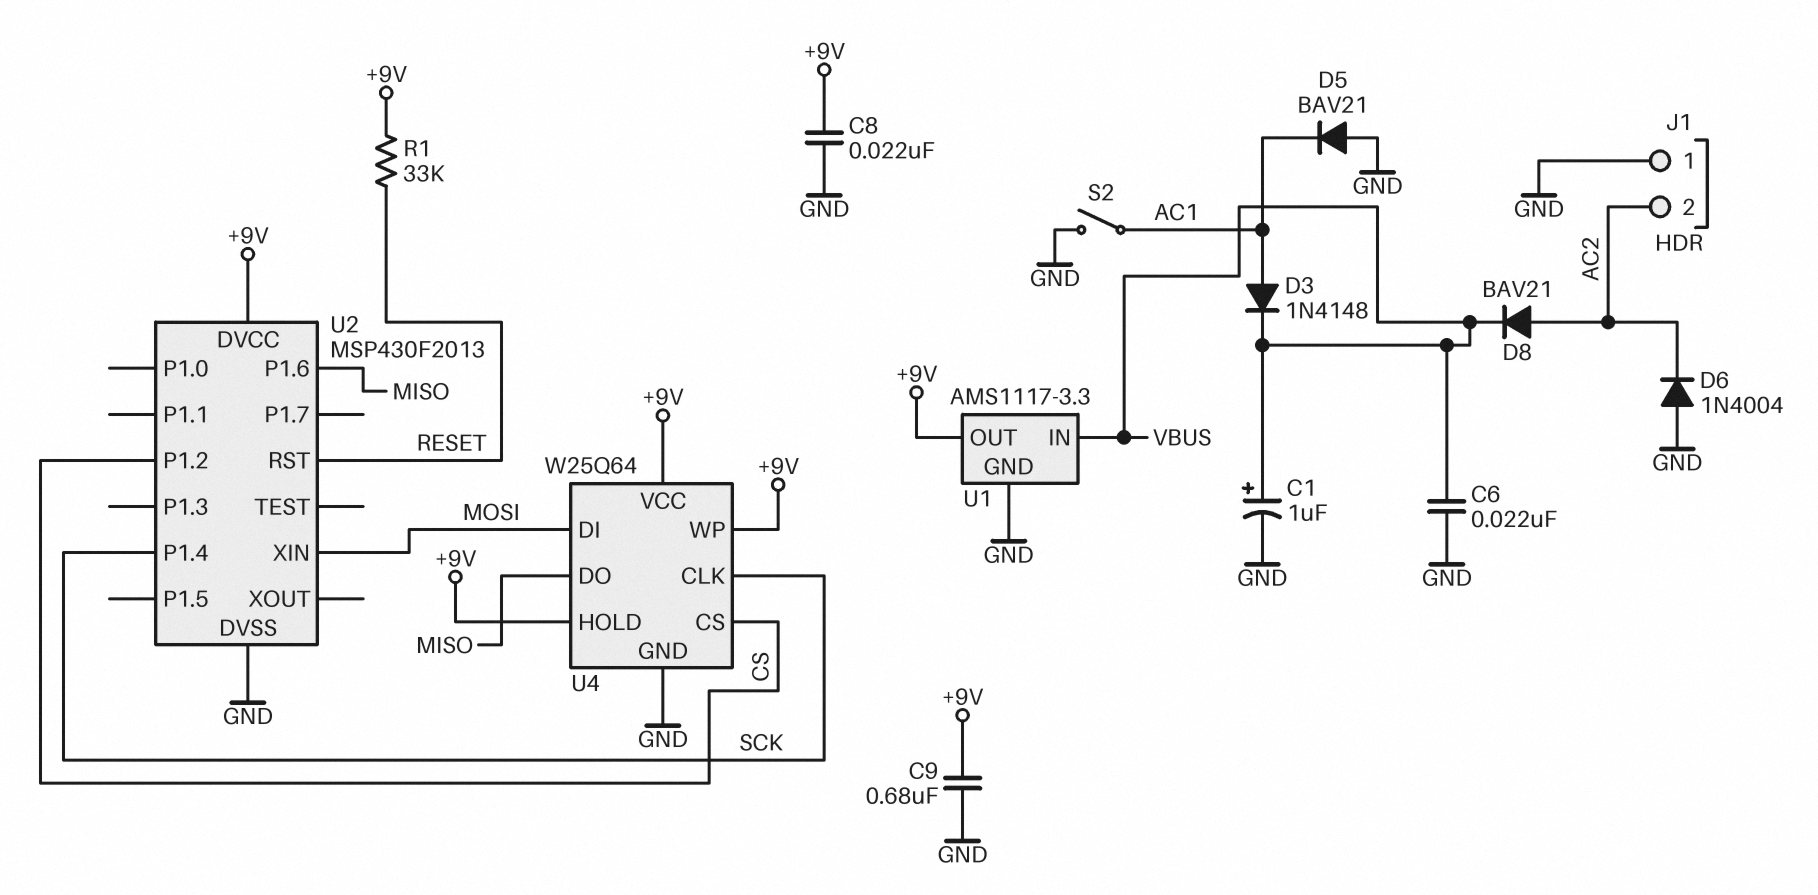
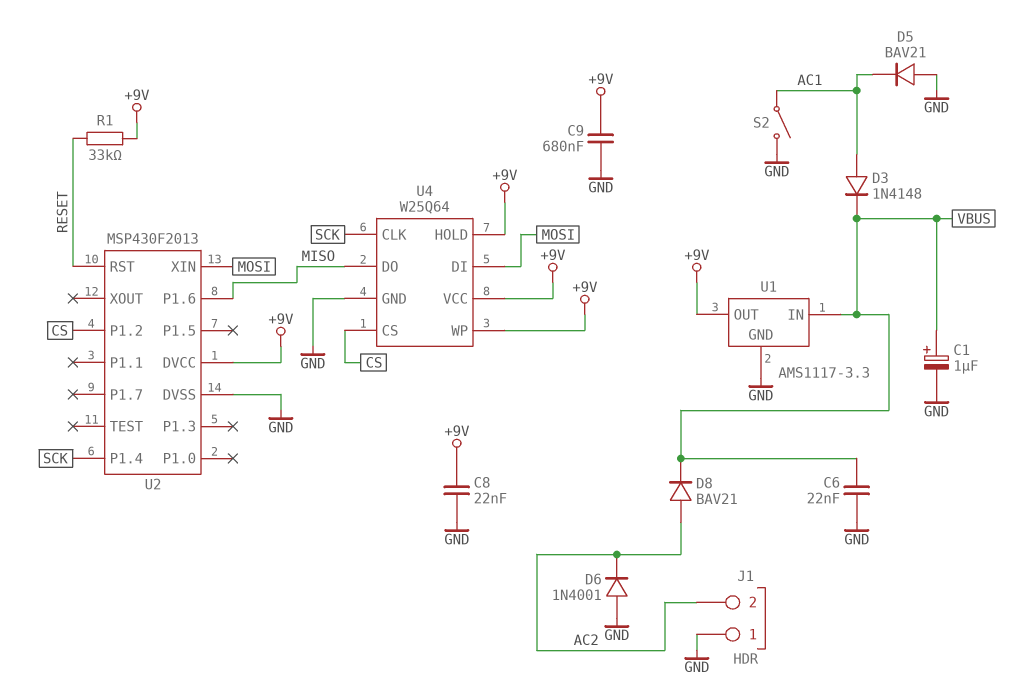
D6: diode 1N4004 (A GND, K AC2) -> diode 1N4001 (A GND, K AC2)

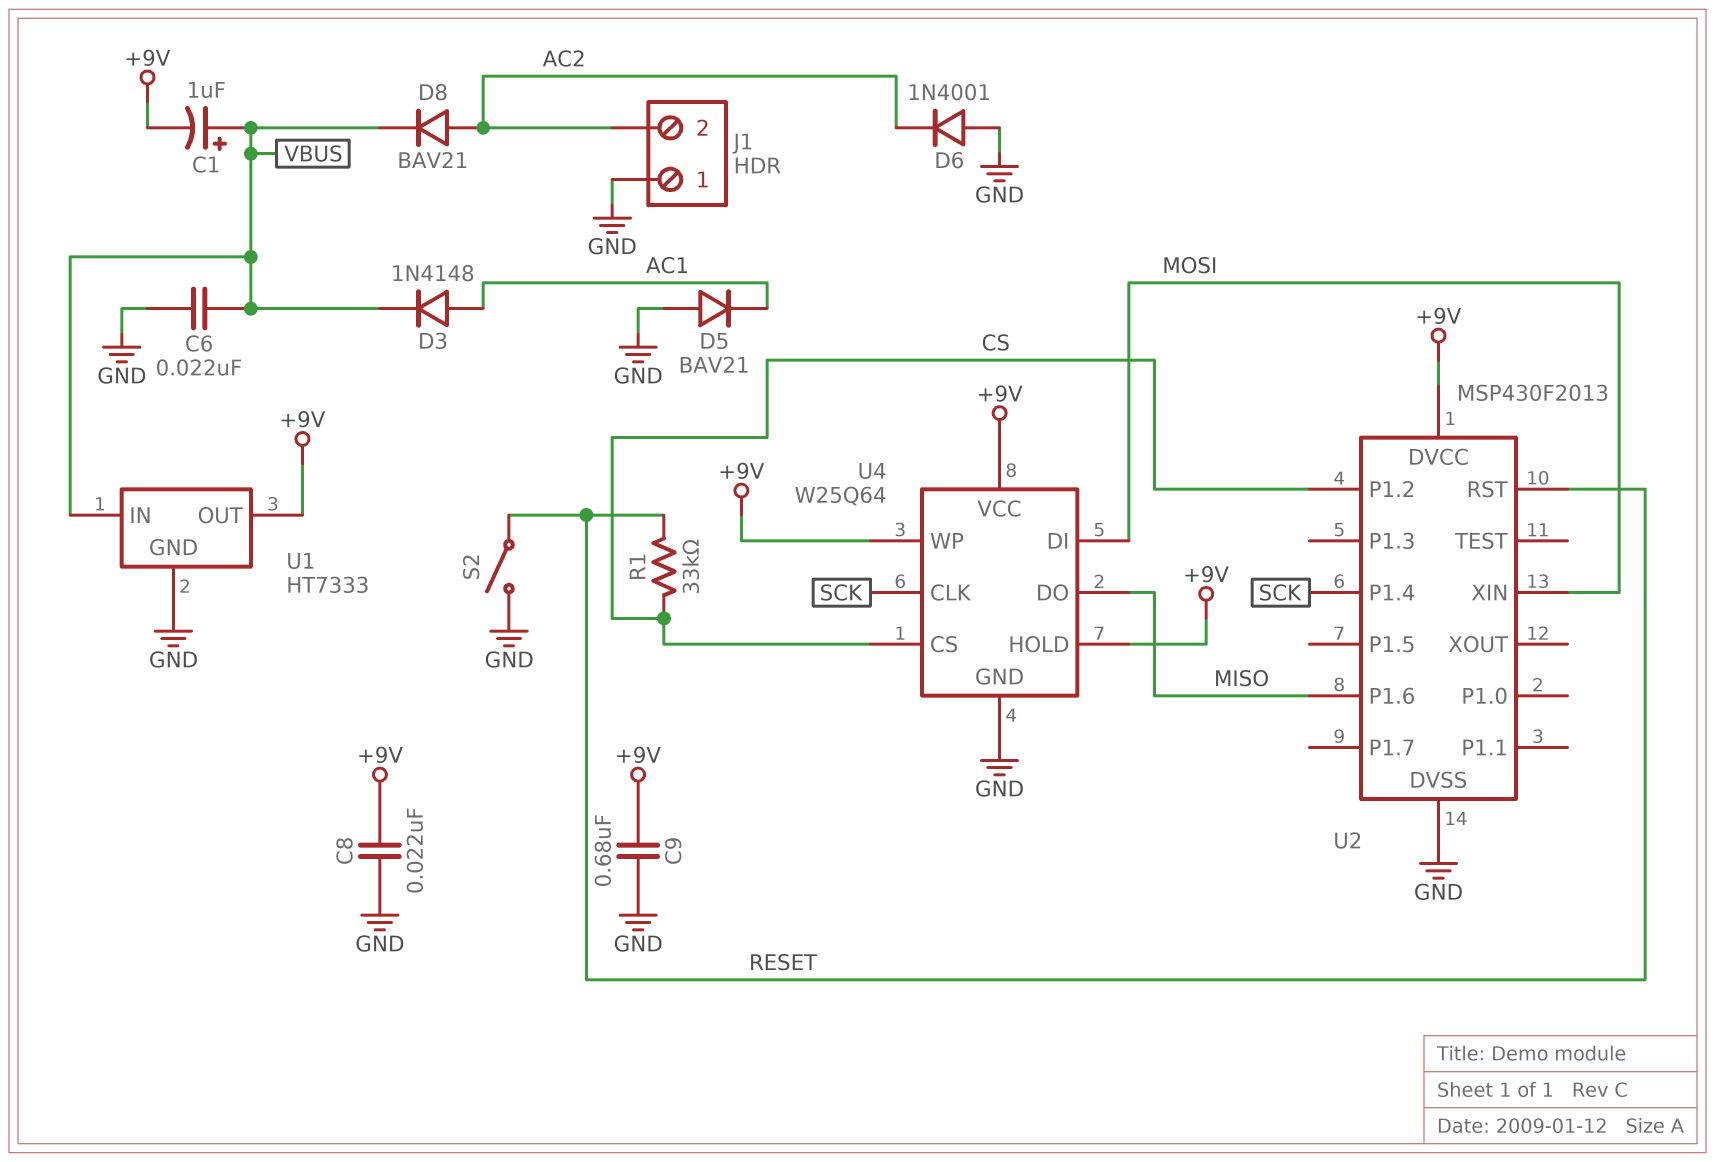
C1: 1uF (plus VBUS, minus GND) -> 1uF (plus VBUS, minus +9V)
R1: 33k (+9V, RESET) -> 33k (CS, RESET)
S2: switch (AC1, GND) -> switch (GND, RESET)
U1: AMS1117-3.3 -> HT7333

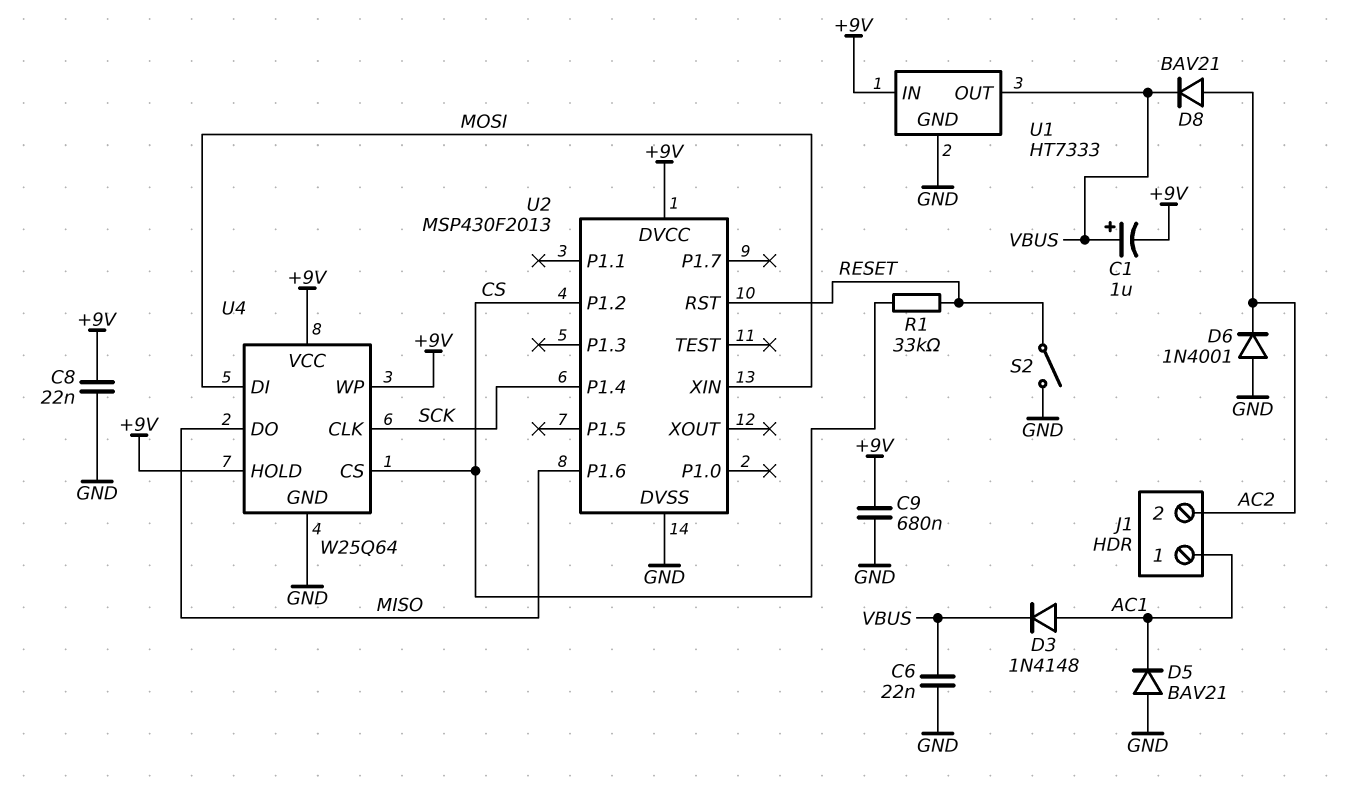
J1 pin 1: GND -> AC1
U1 pin IN: VBUS -> +9V
U1 pin OUT: +9V -> VBUS

